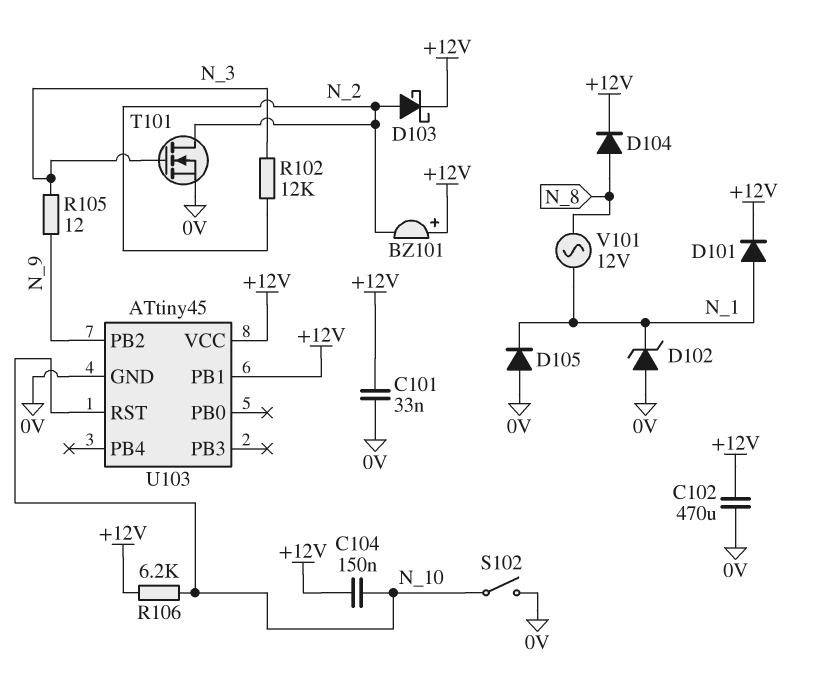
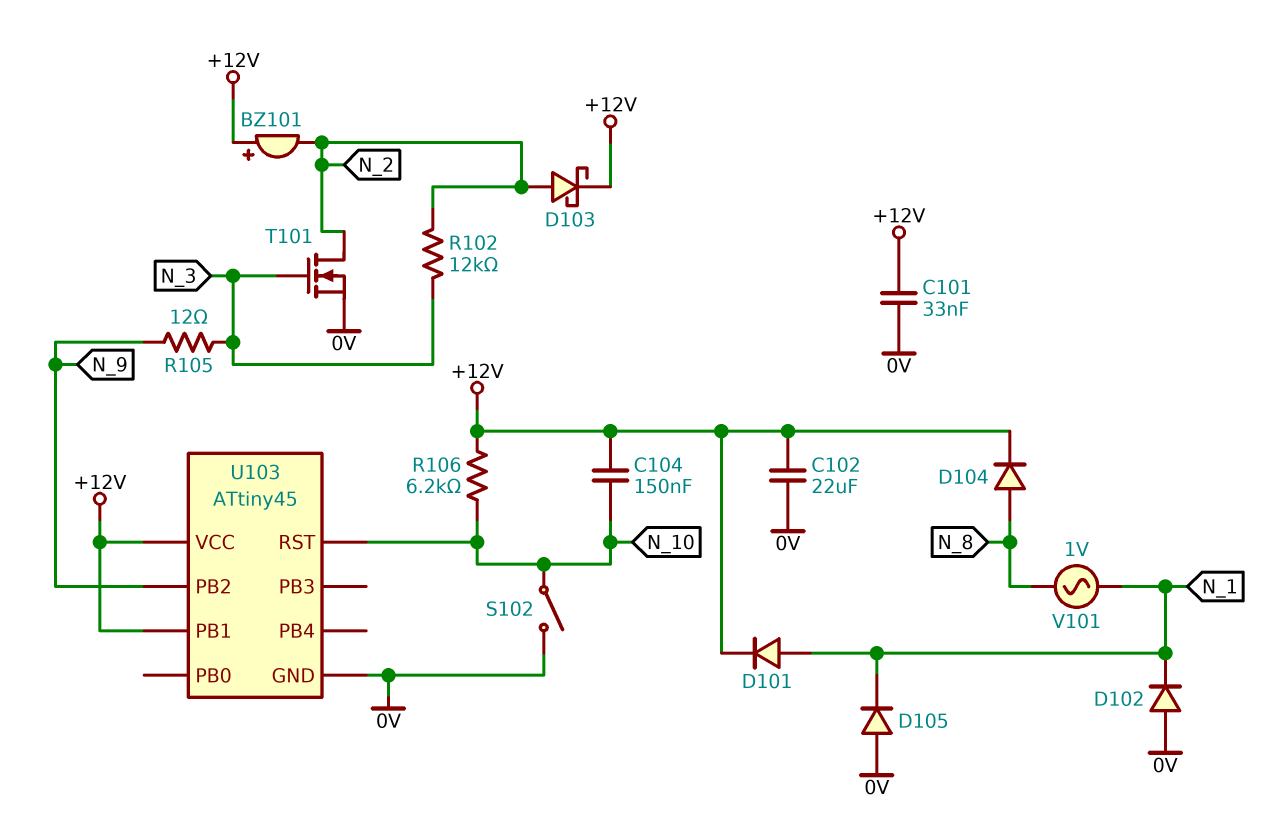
C102: 470uF (+12V, 0V) -> 22uF (+12V, 0V)
D102: zener (A 0V, K N_1) -> diode (A 0V, K N_1)
V101: AC 12V (N_1, N_8) -> AC 1V (N_1, N_8)

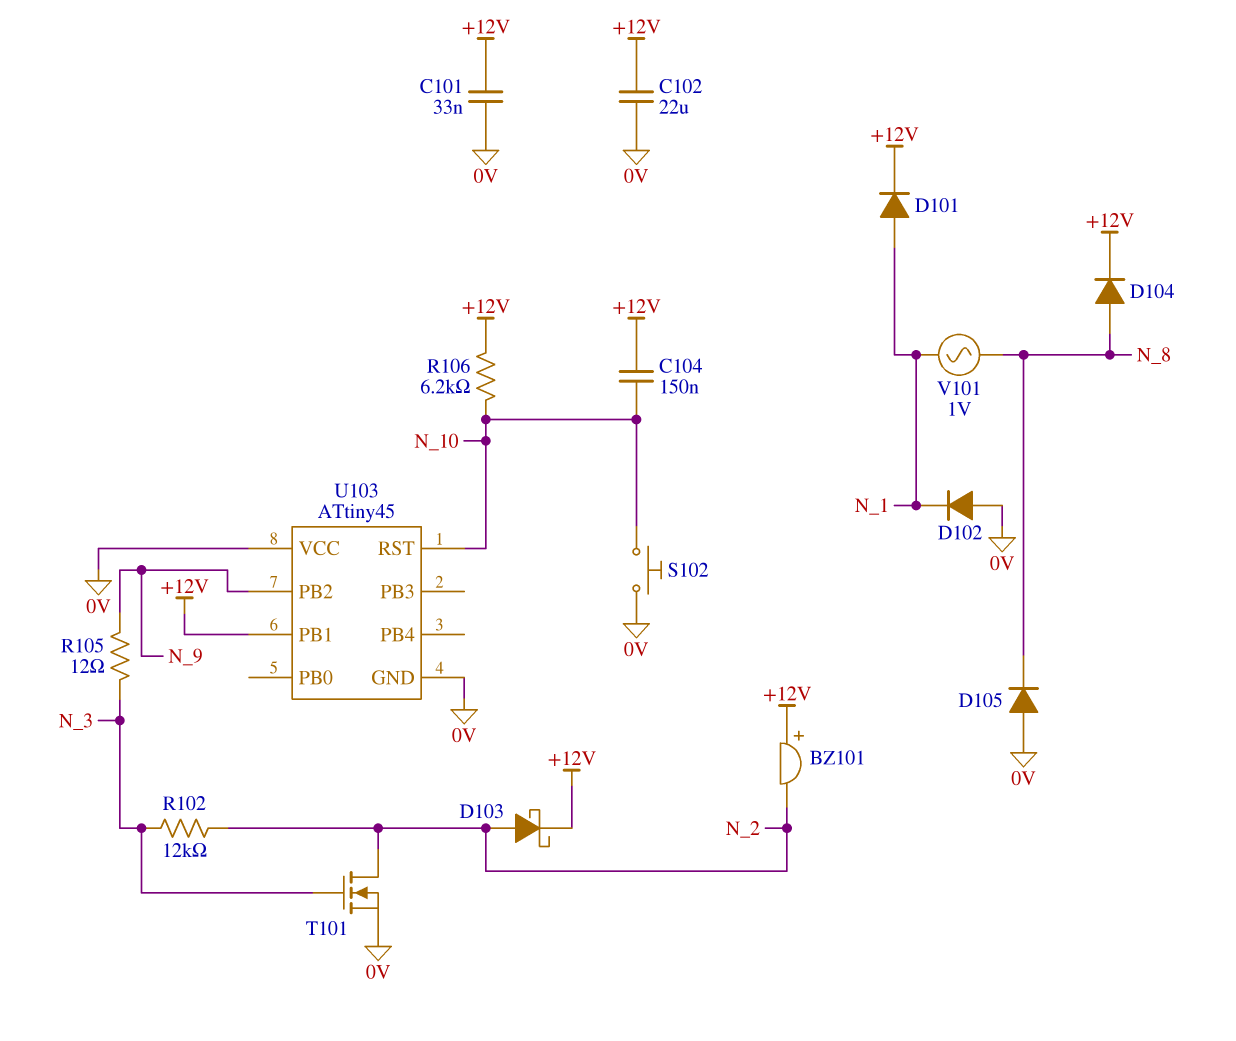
D105: diode (A 0V, K N_1) -> diode (A 0V, K N_8)
S102: switch (0V, N_10) -> button (0V, N_10)
U103 pin VCC: +12V -> 0V

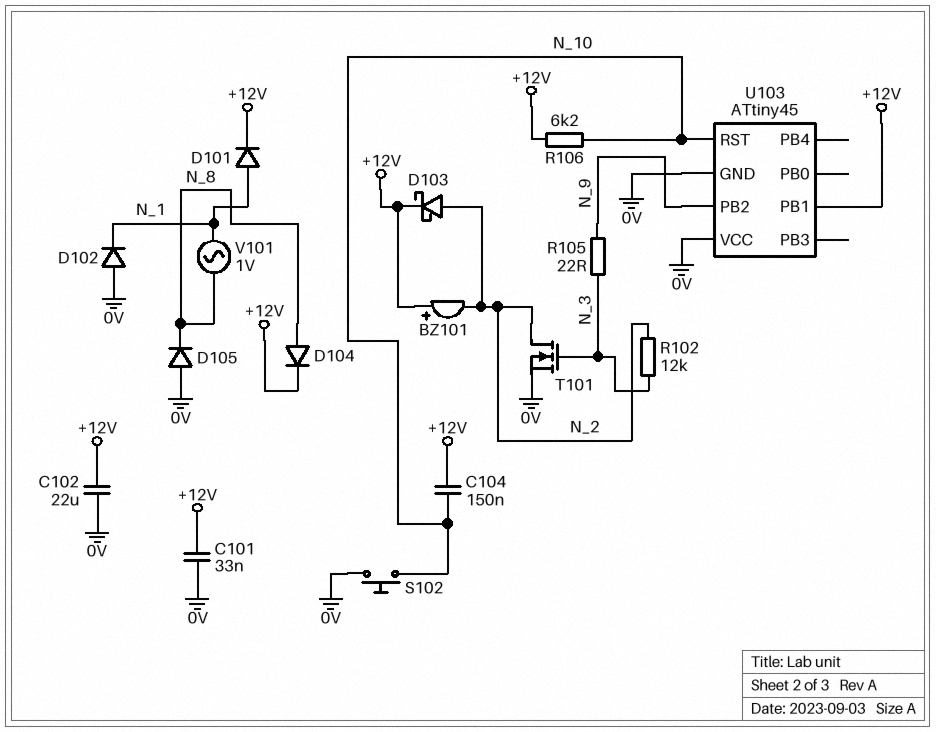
R105: 12 (N_3, N_9) -> 22 (N_3, N_9)

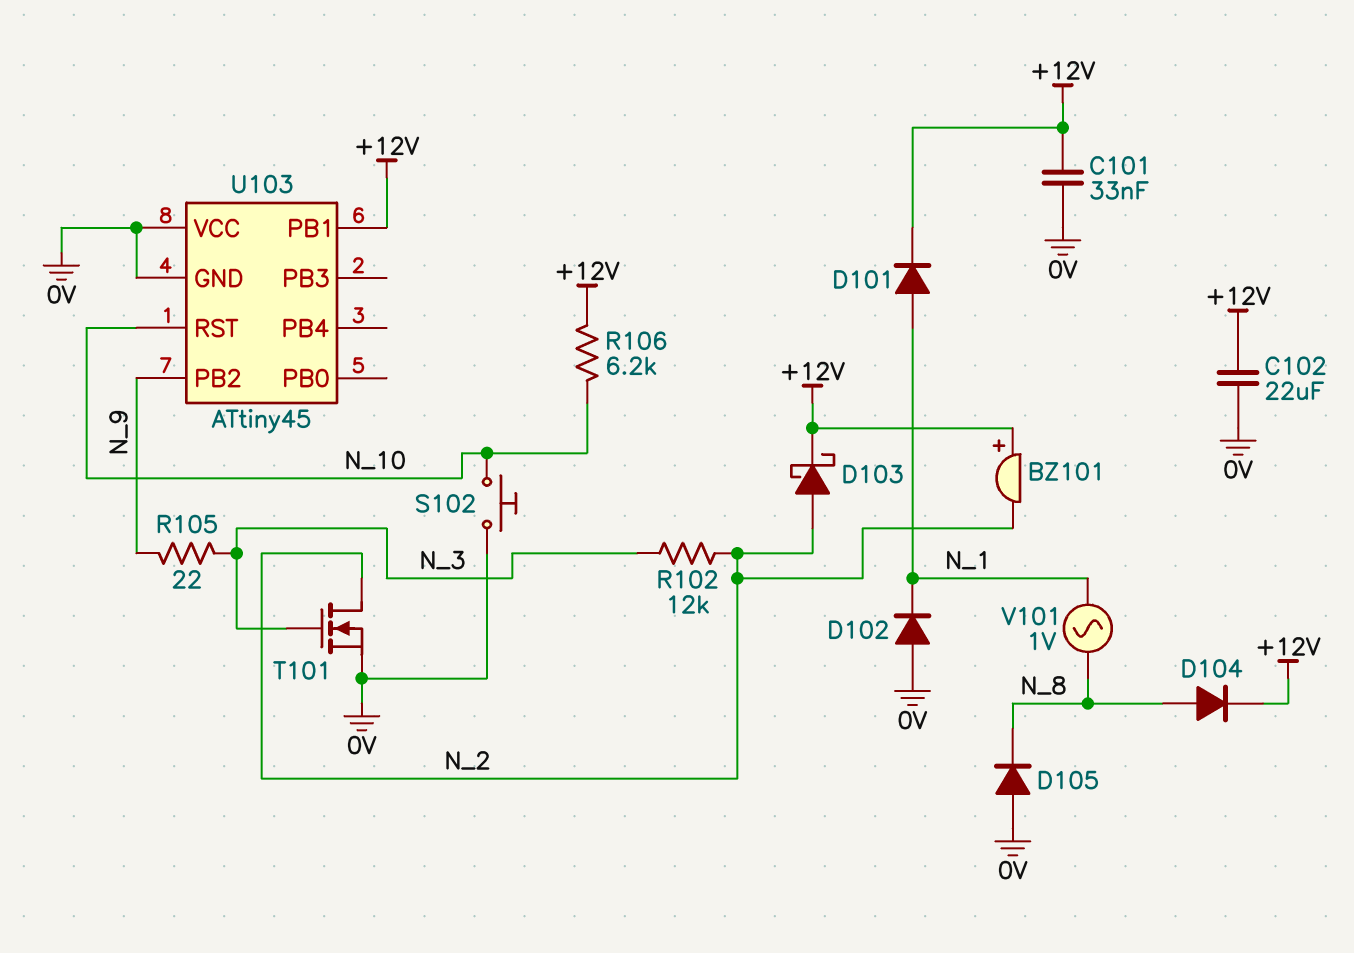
C104: 150nF (+12V, N_10) -> none

